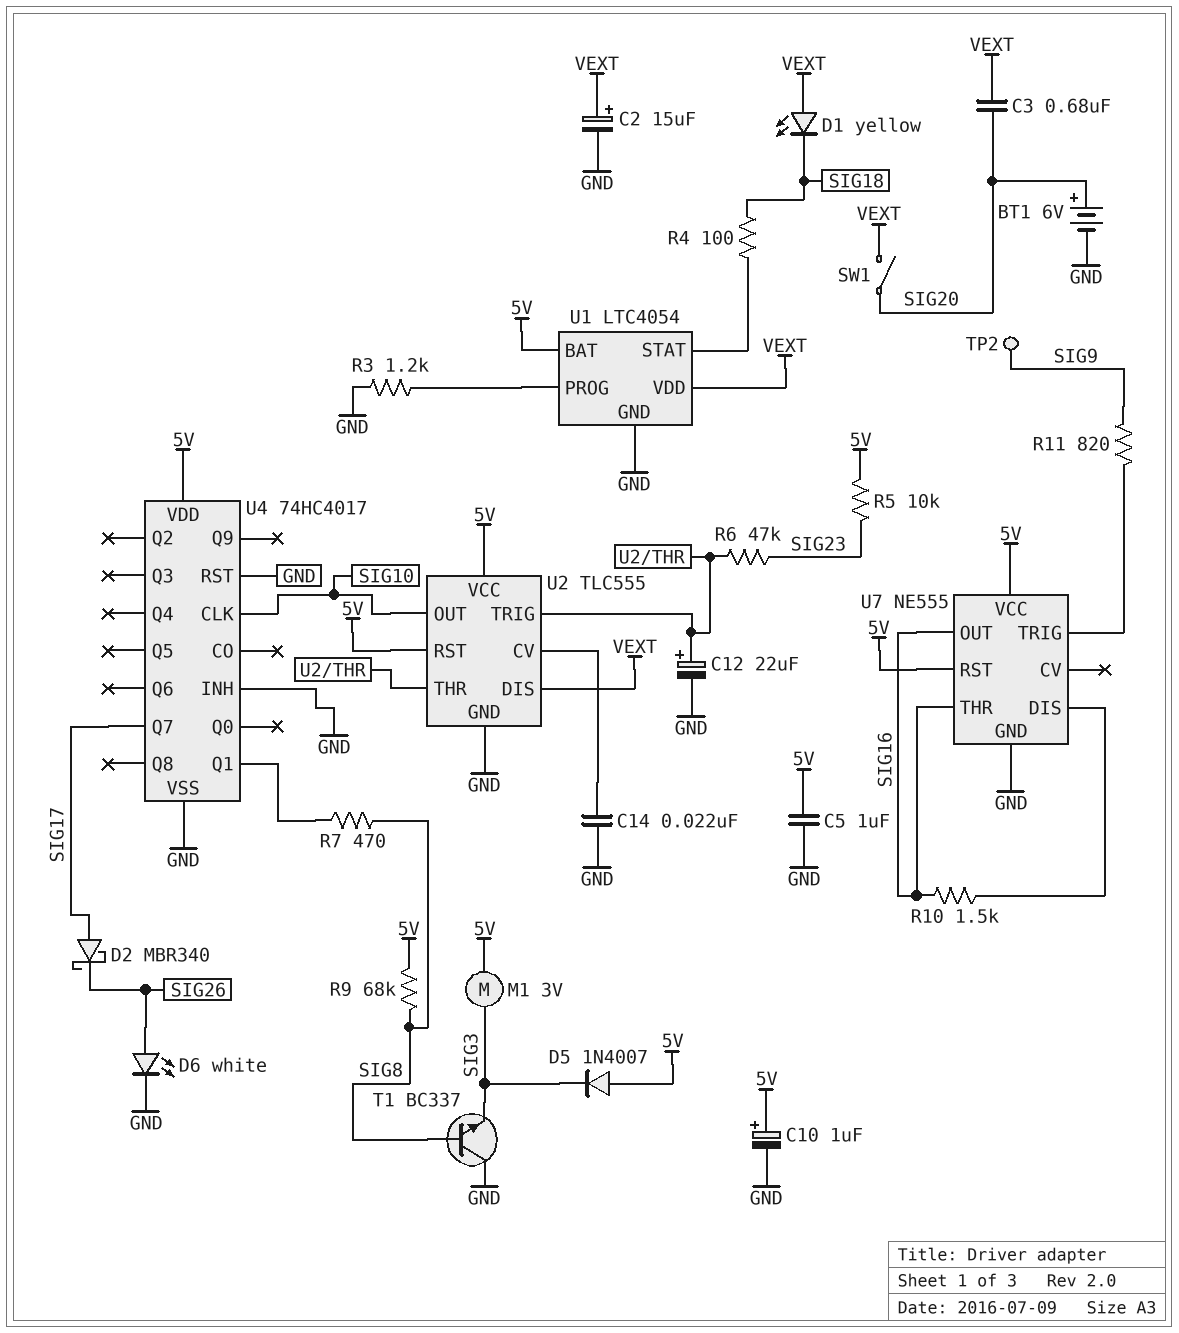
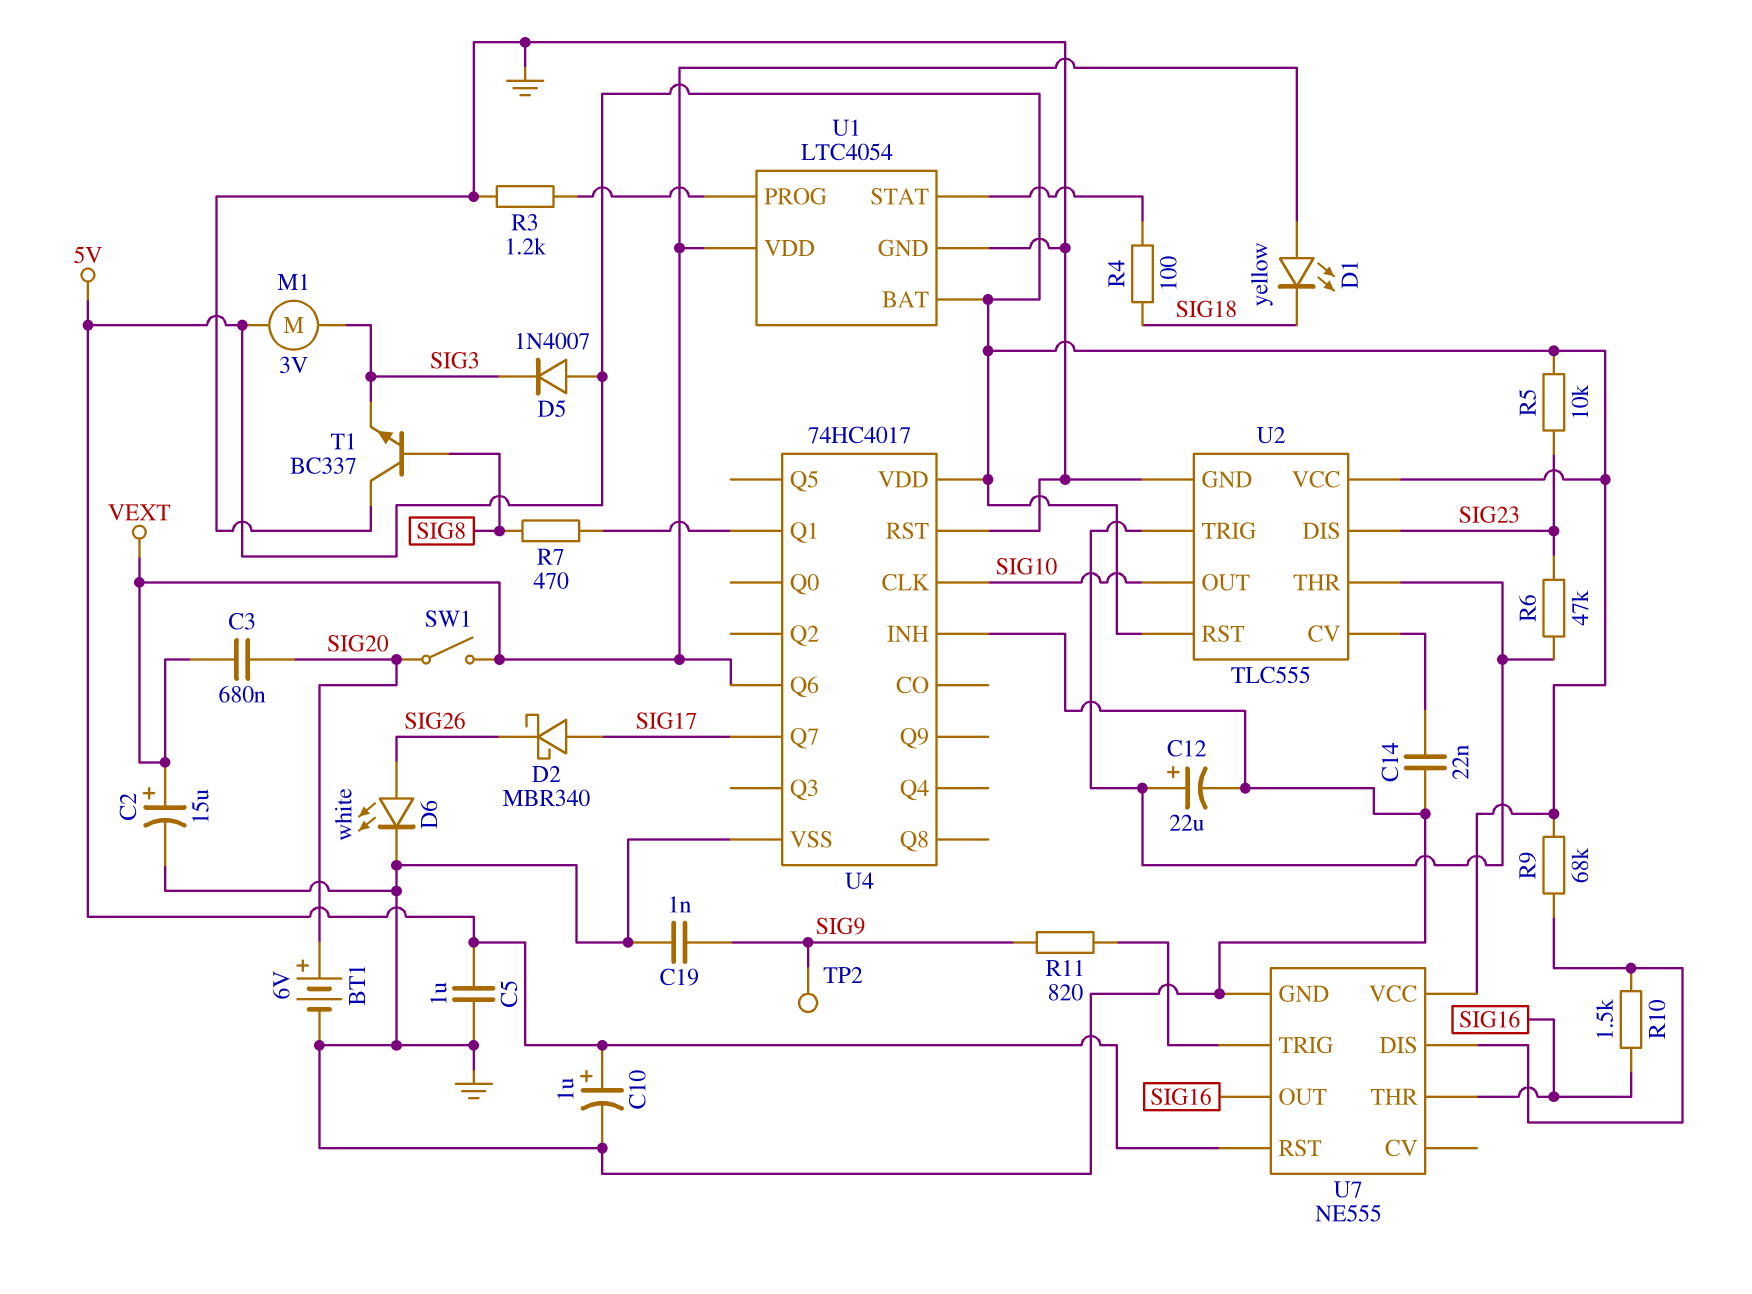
C19: none -> 1nF (GND, SIG9)
R9: 68k (5V, SIG8) -> 68k (5V, U7/DIS)
U2 pin DIS: VEXT -> SIG23
U4 pin Q6: none -> VEXT

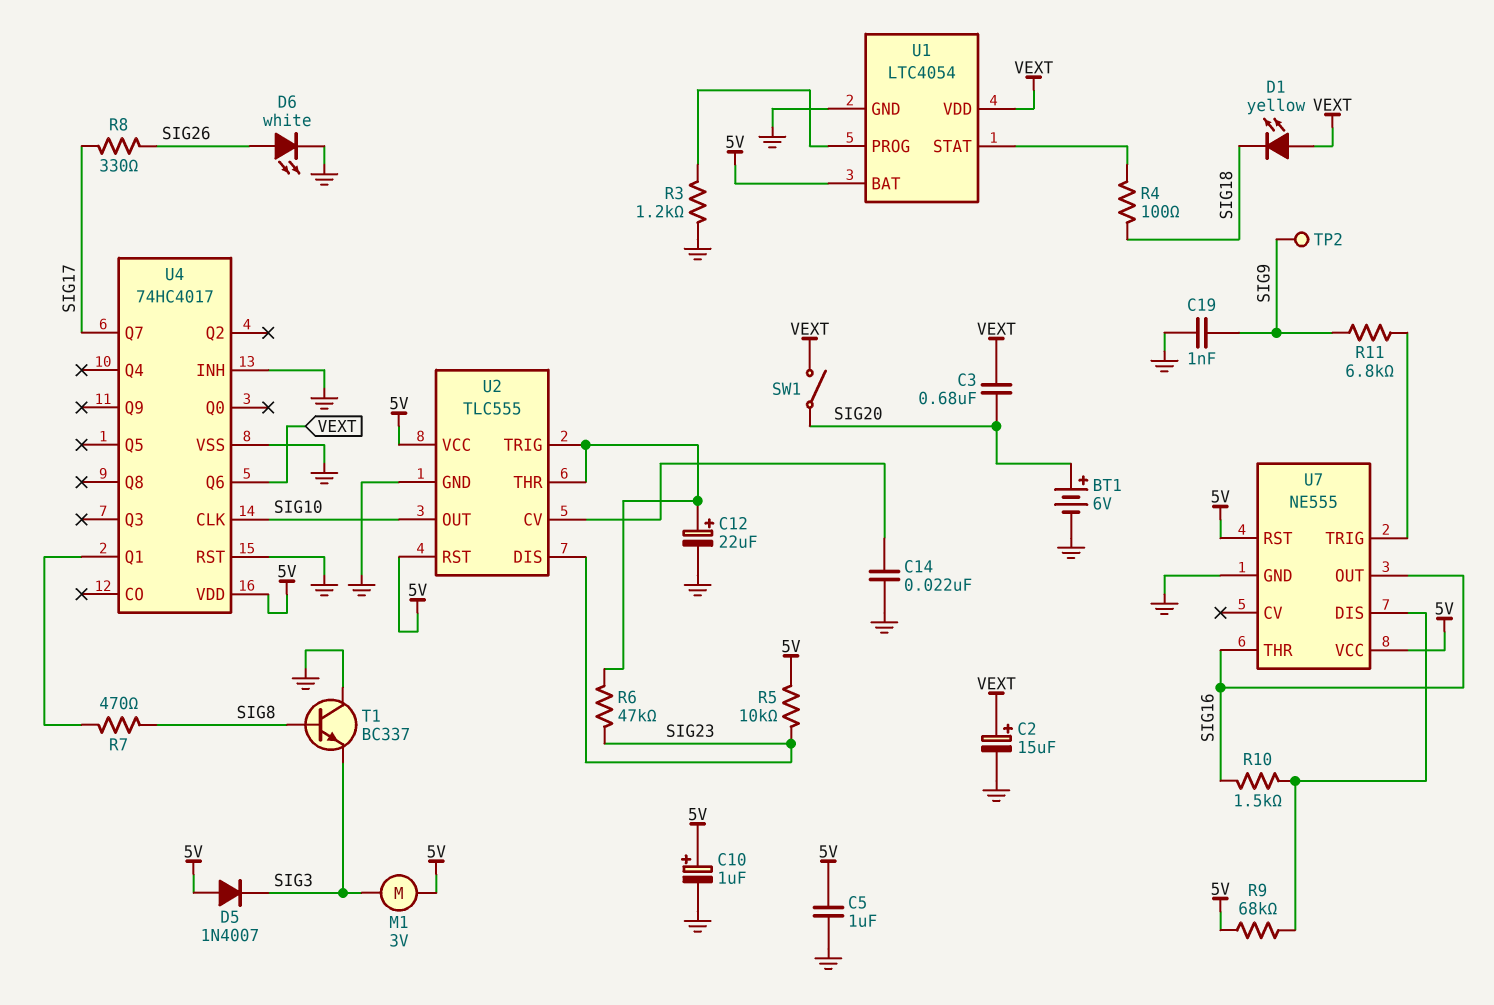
D2: schottky MBR340 (A SIG17, K SIG26) -> none
R8: none -> 330 (SIG17, SIG26)
R11: 820 (SIG9, U7/TRIG) -> 6.8k (SIG9, U7/TRIG)

